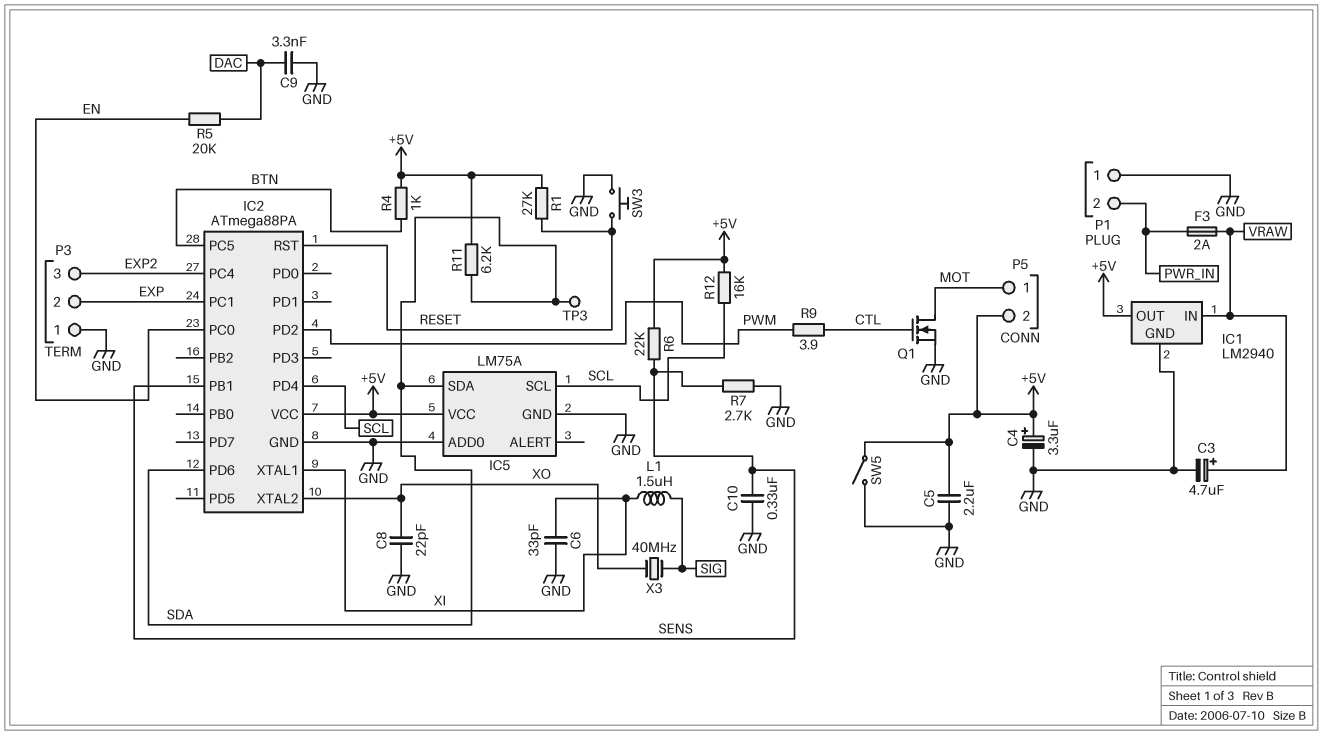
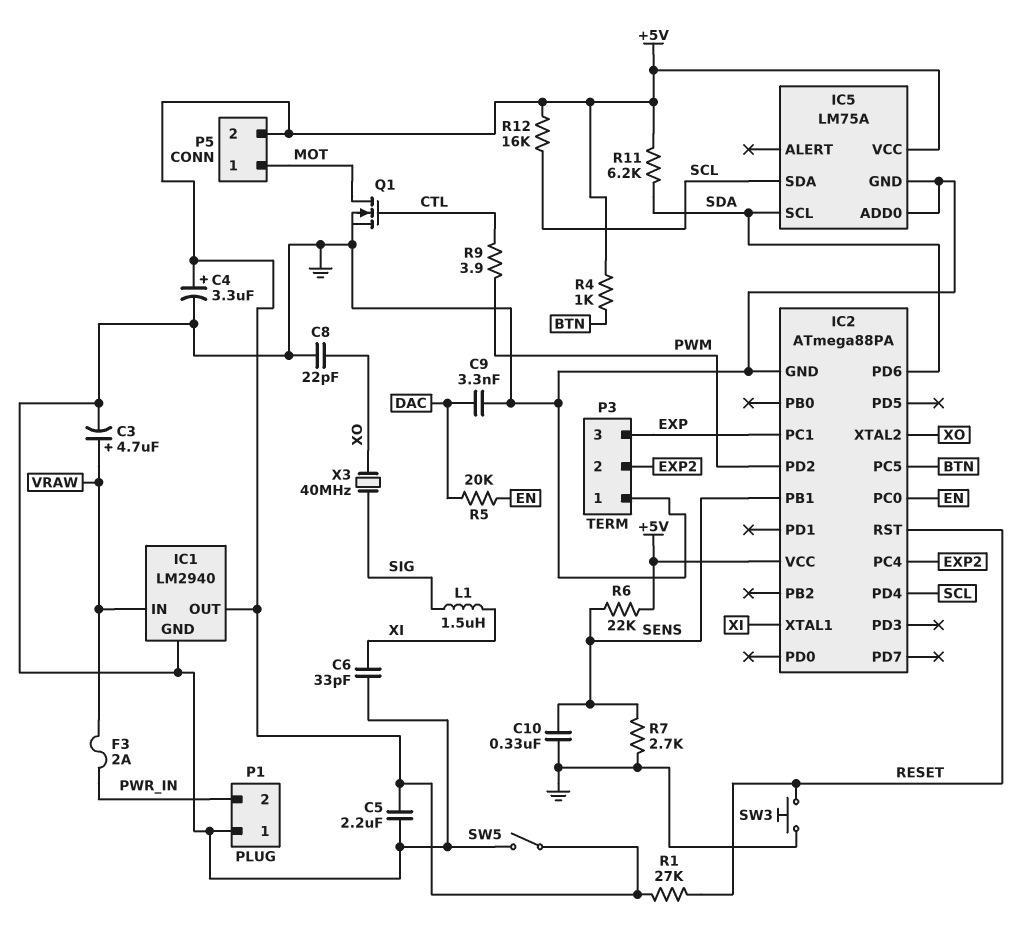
IC5 pin SCL: SCL -> SDA
IC5 pin SDA: SDA -> SCL
P3 pin 2: EXP -> EXP2
P3 pin 3: EXP2 -> EXP
TP3: test point (SDA) -> none

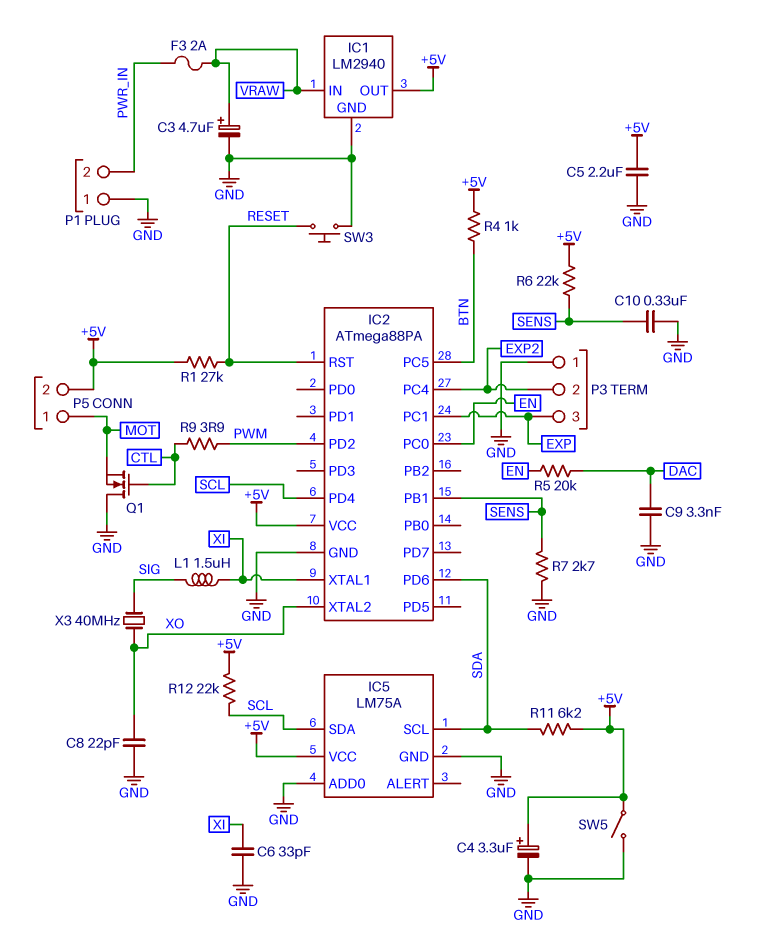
Q1: NMOS (G CTL, D MOT, S GND) -> NMOS (G CTL, D GND, S MOT)
R12: 16k (+5V, SCL) -> 22k (+5V, SCL)

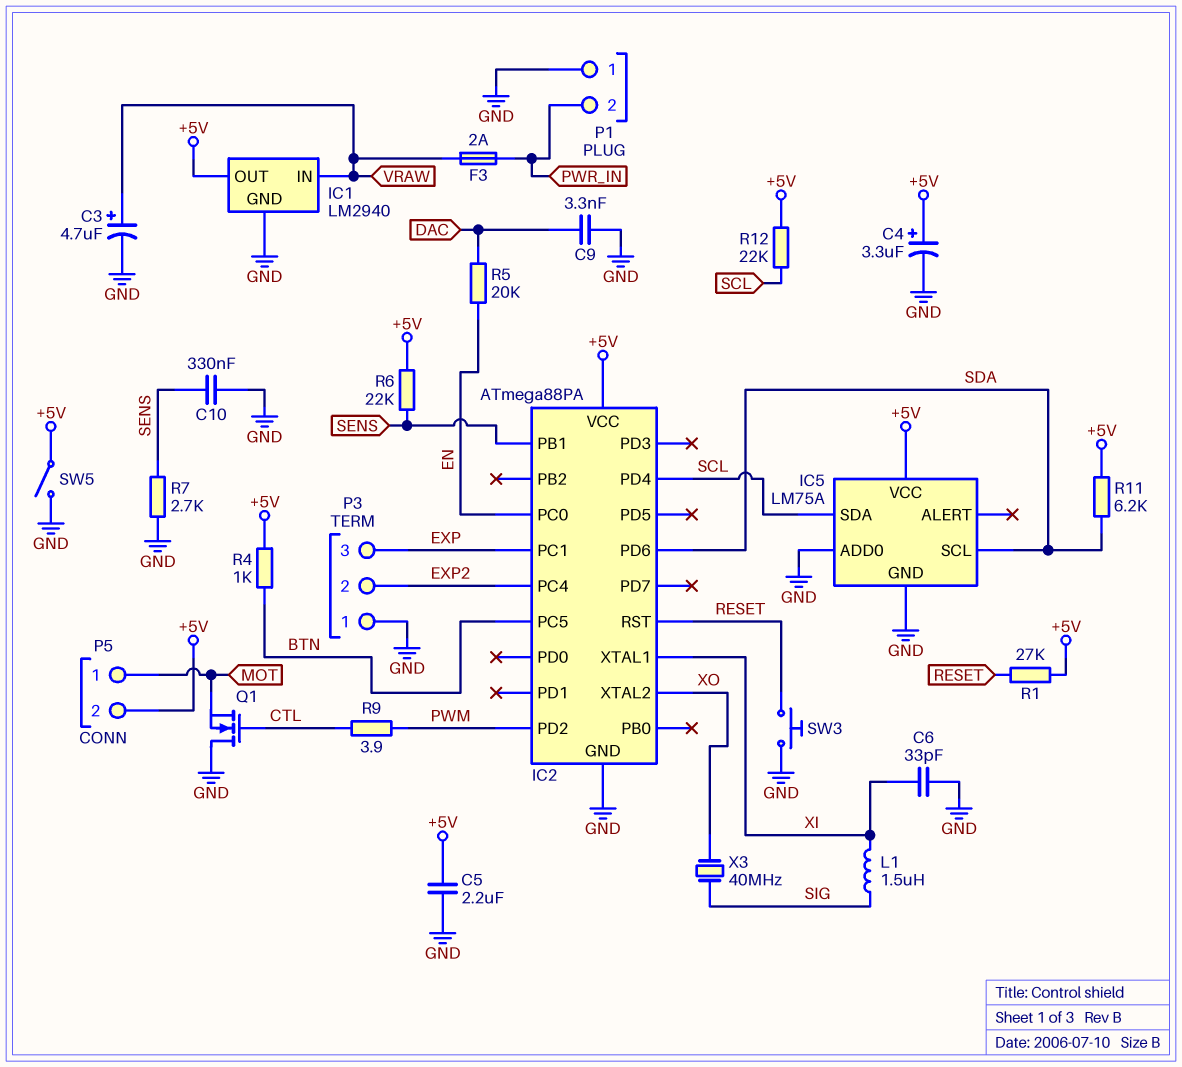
C8: 22pF (GND, XO) -> none

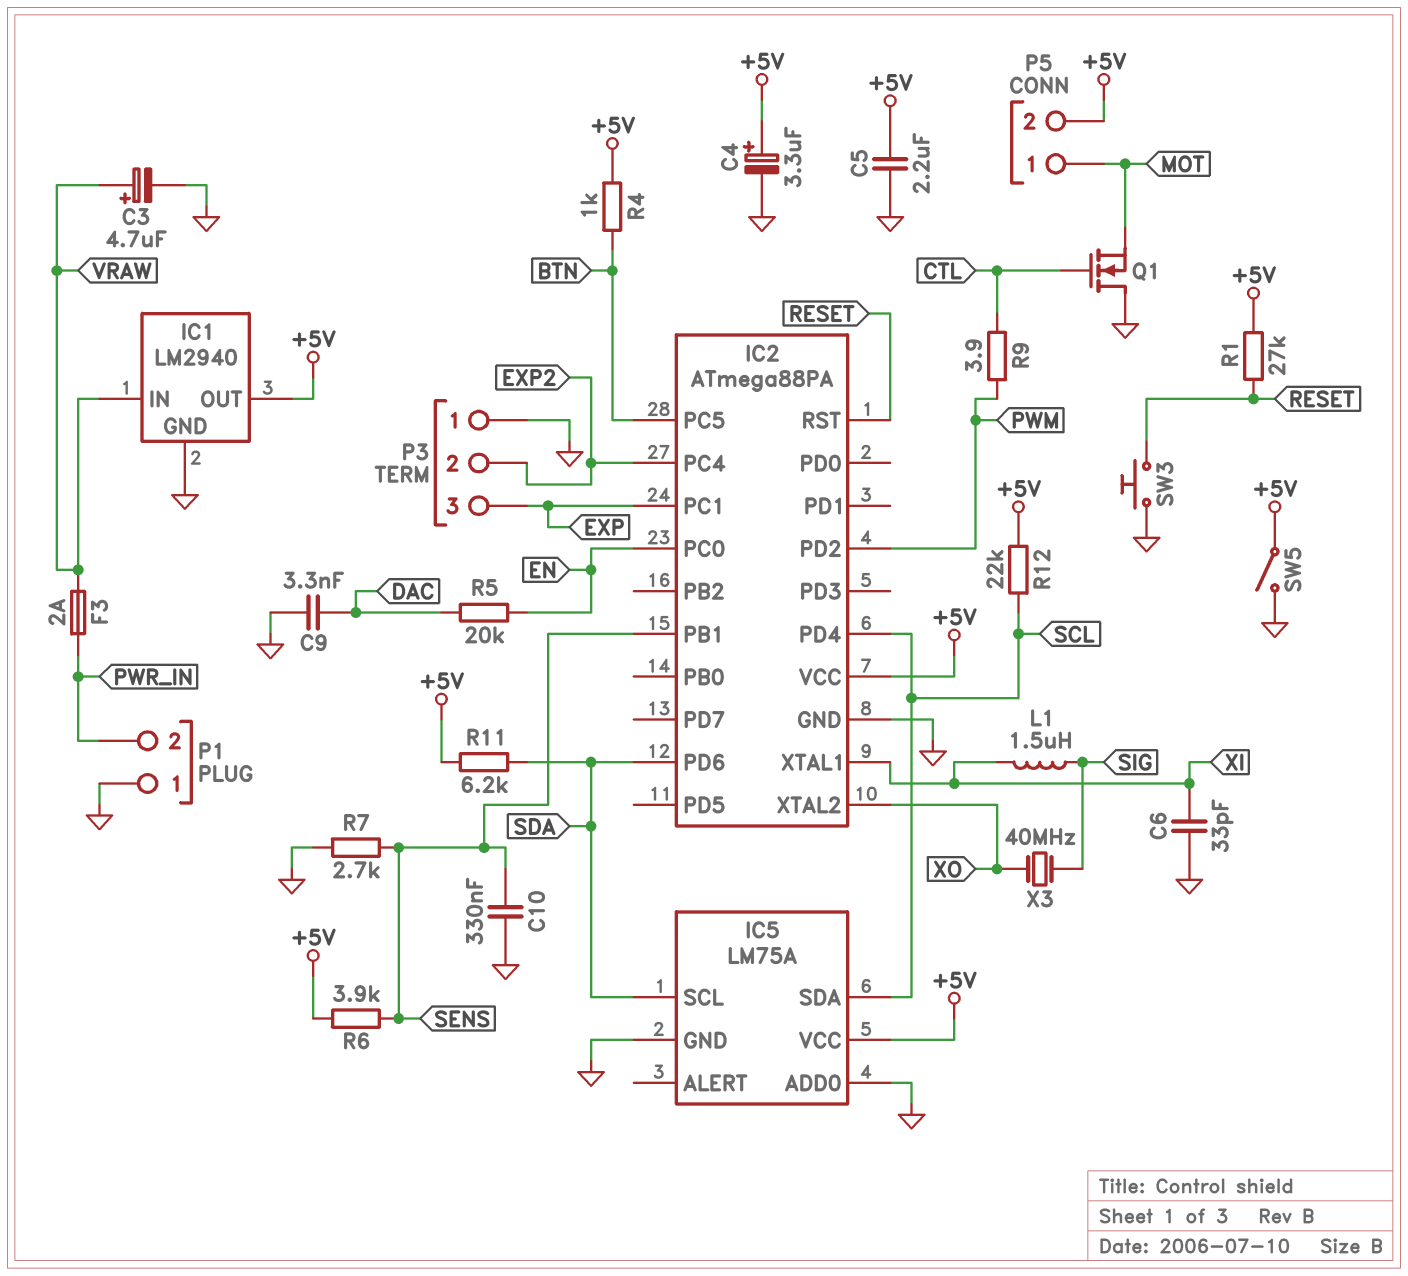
R6: 22k (+5V, SENS) -> 3.9k (+5V, SENS)

